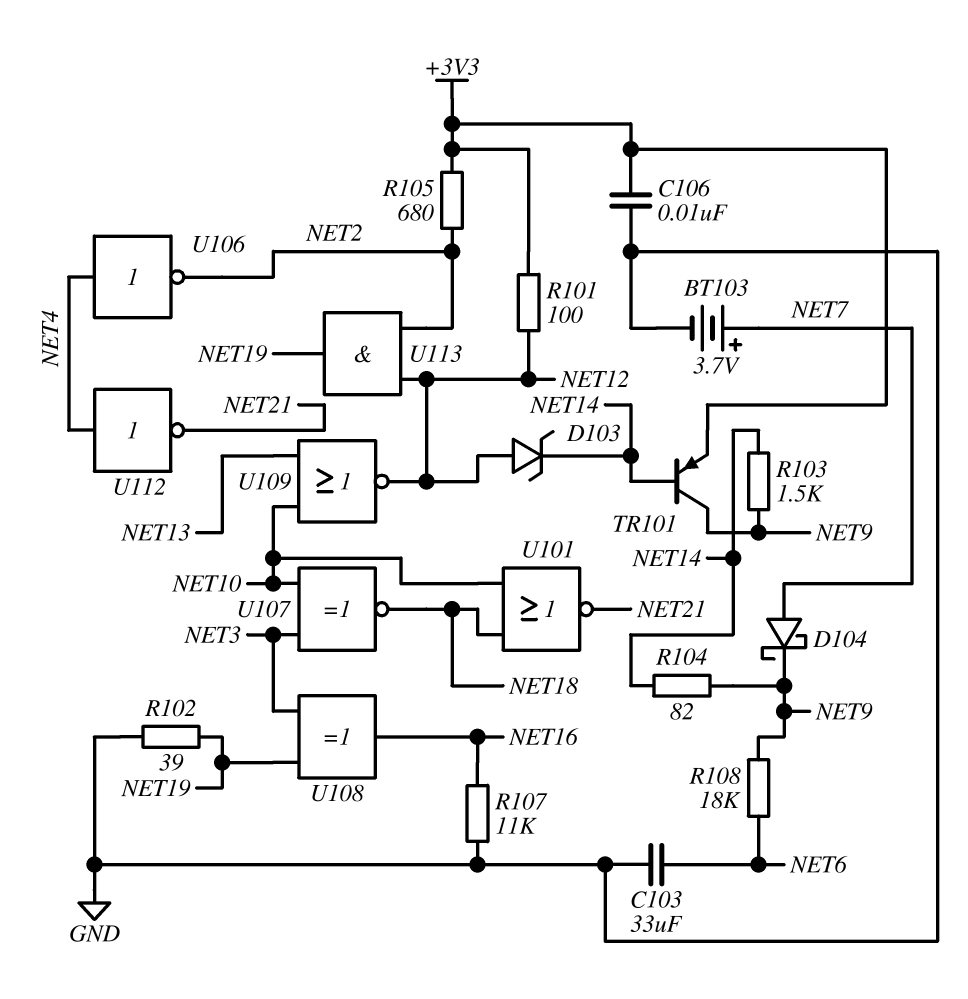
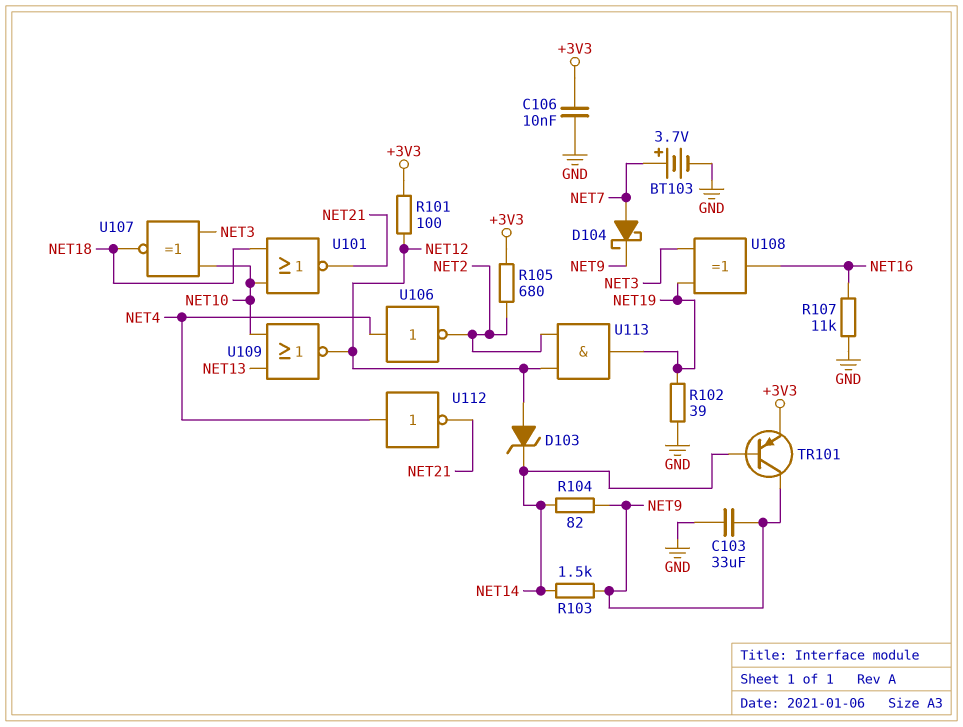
C103: 33uF (GND, NET6) -> 33uF (GND, NET9)
R108: 18k (NET6, NET9) -> none

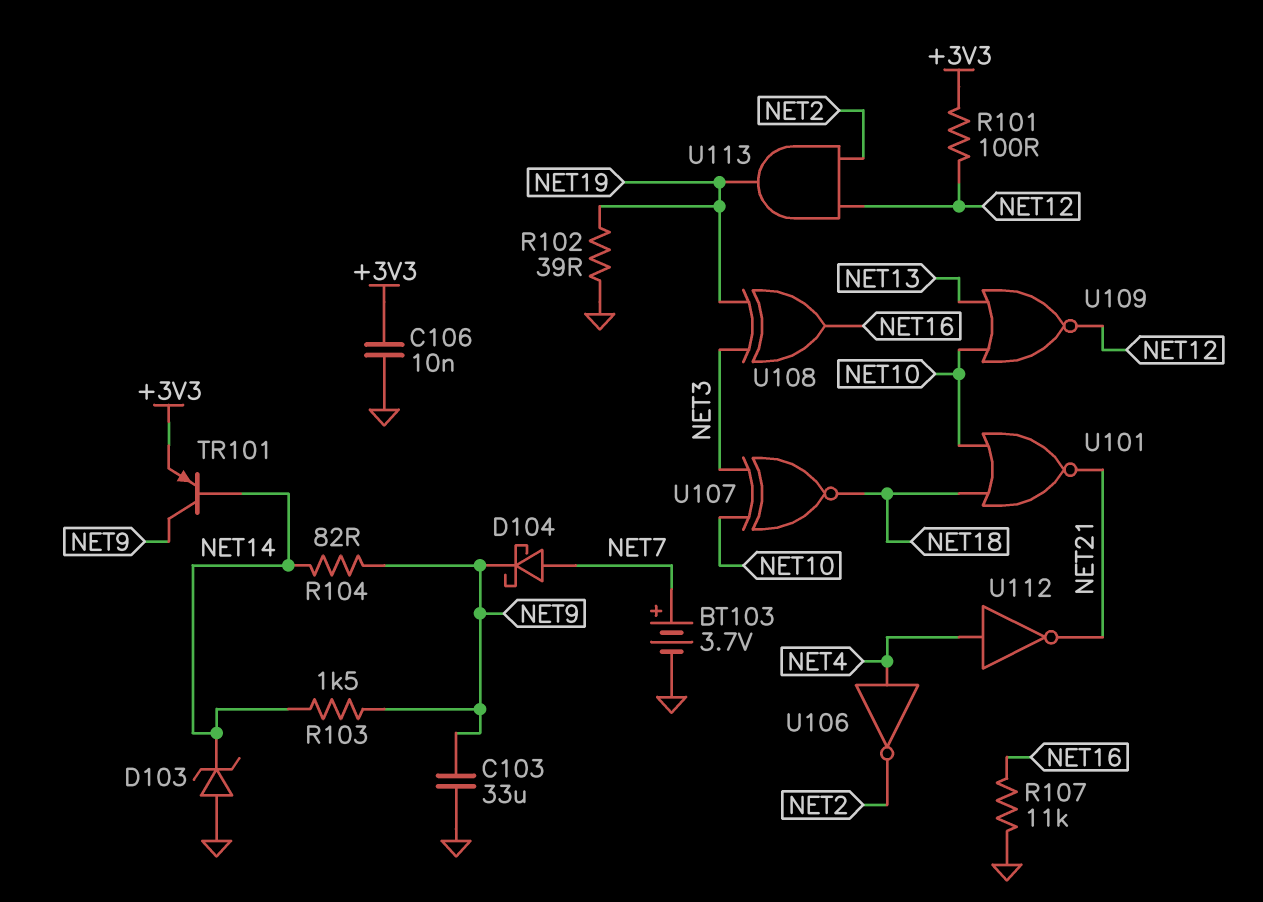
D103: zener (A NET12, K NET14) -> zener (A GND, K NET14)
R105: 680 (+3V3, NET2) -> none

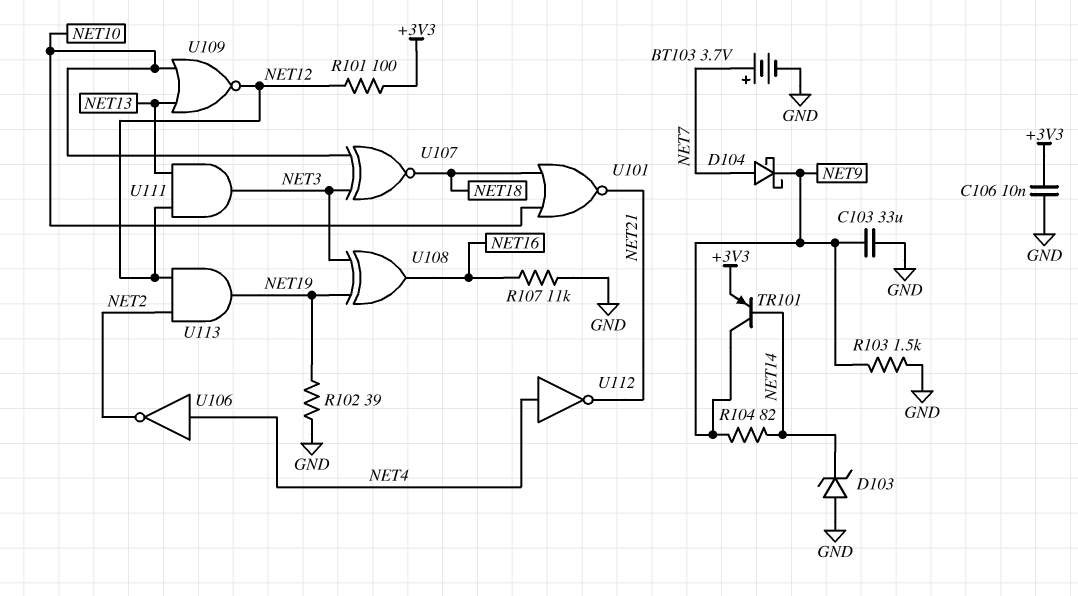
R103: 1.5k (NET9, NET14) -> 1.5k (GND, NET9)
U111: none -> AND (in NET12, in NET13, out NET3)

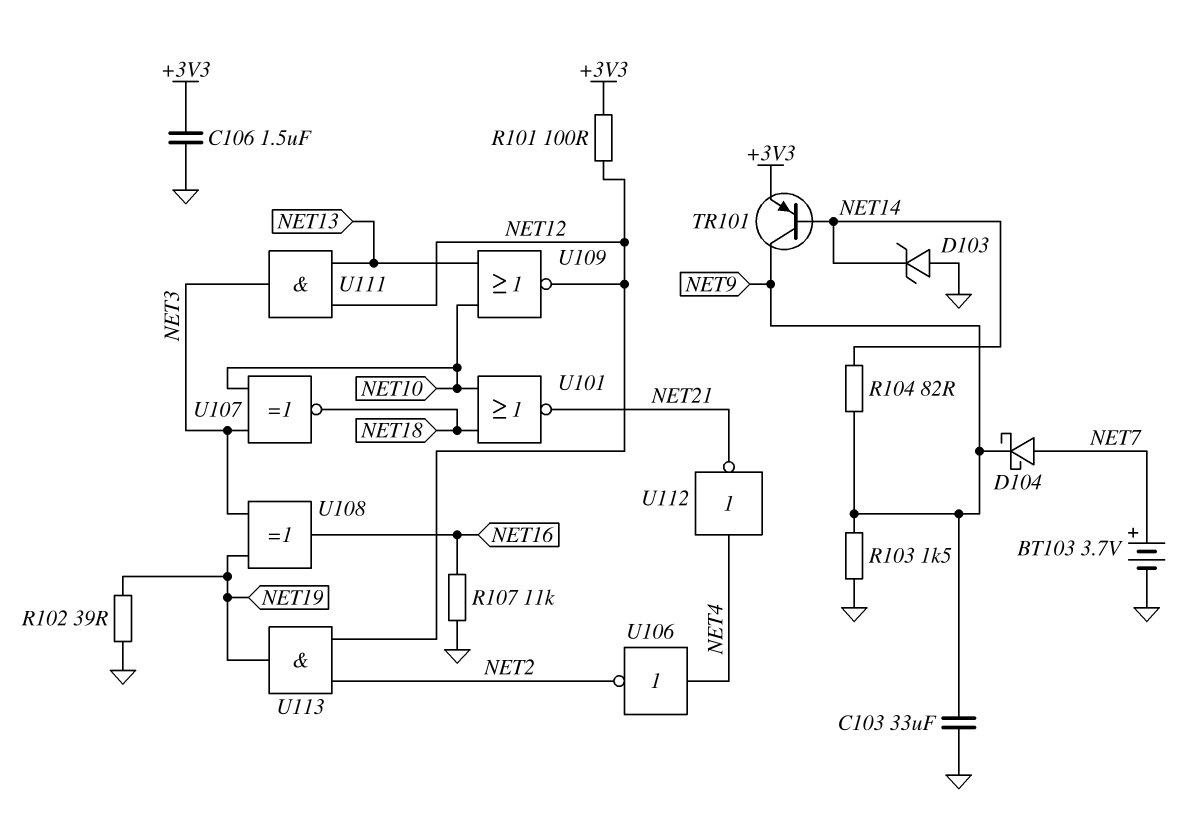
C106: 10nF (+3V3, GND) -> 1.5uF (+3V3, GND)

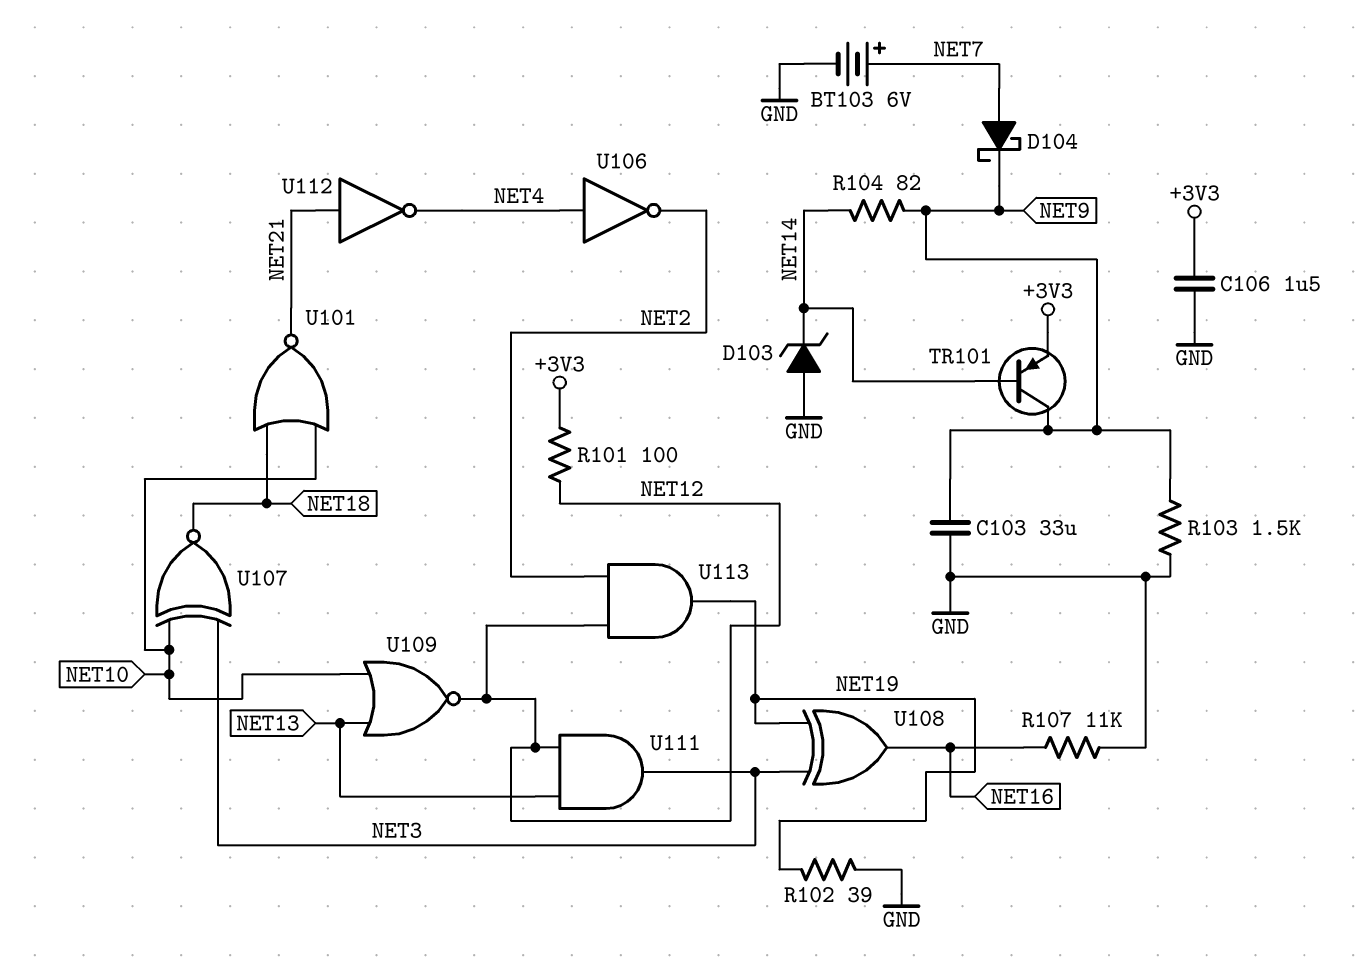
BT103: 3.7V (plus NET7, minus GND) -> 6V (plus NET7, minus GND)
U112: NOT (in NET4, out NET21) -> NOT (in NET21, out NET4)

